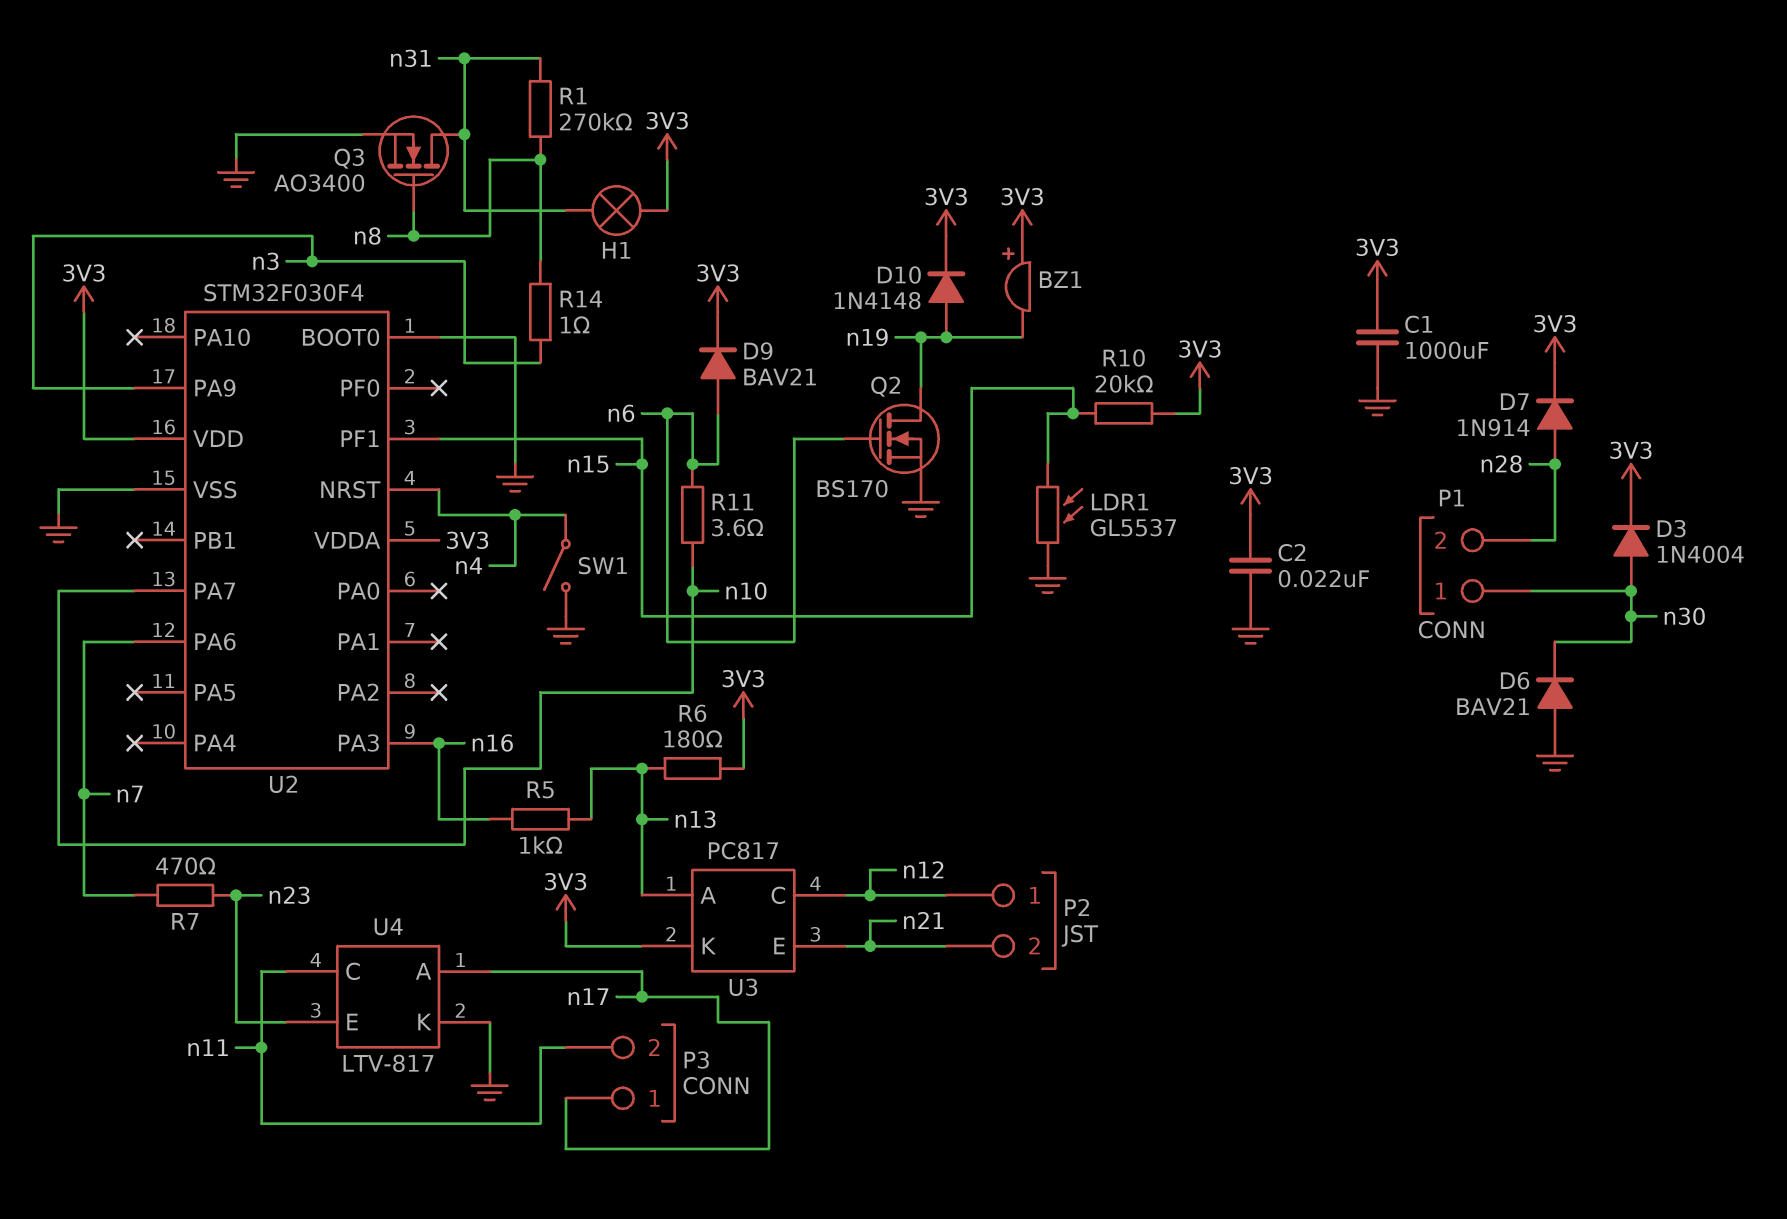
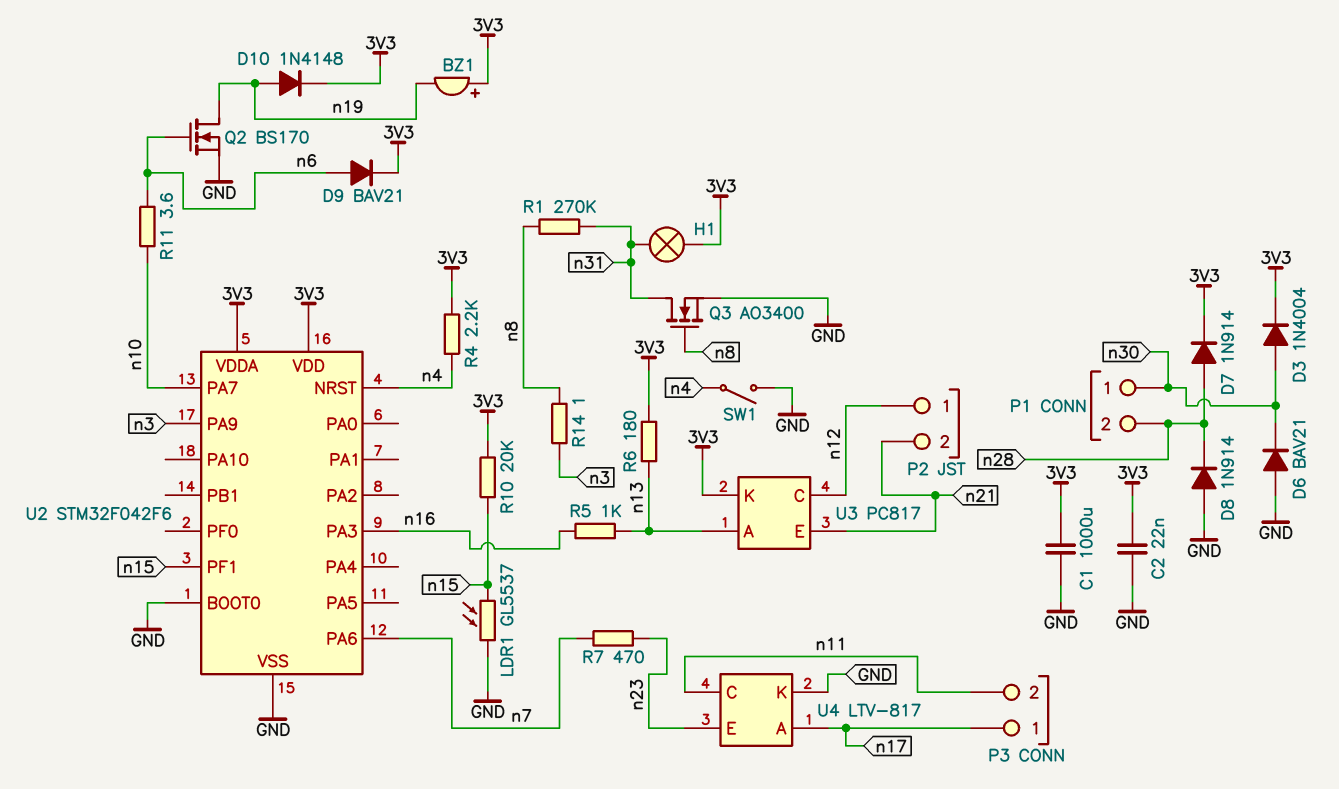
D8: none -> diode 1N914 (A GND, K n28)
R4: none -> 2.2k (3V3, n4)
U2: STM32F030F4 -> STM32F042F6

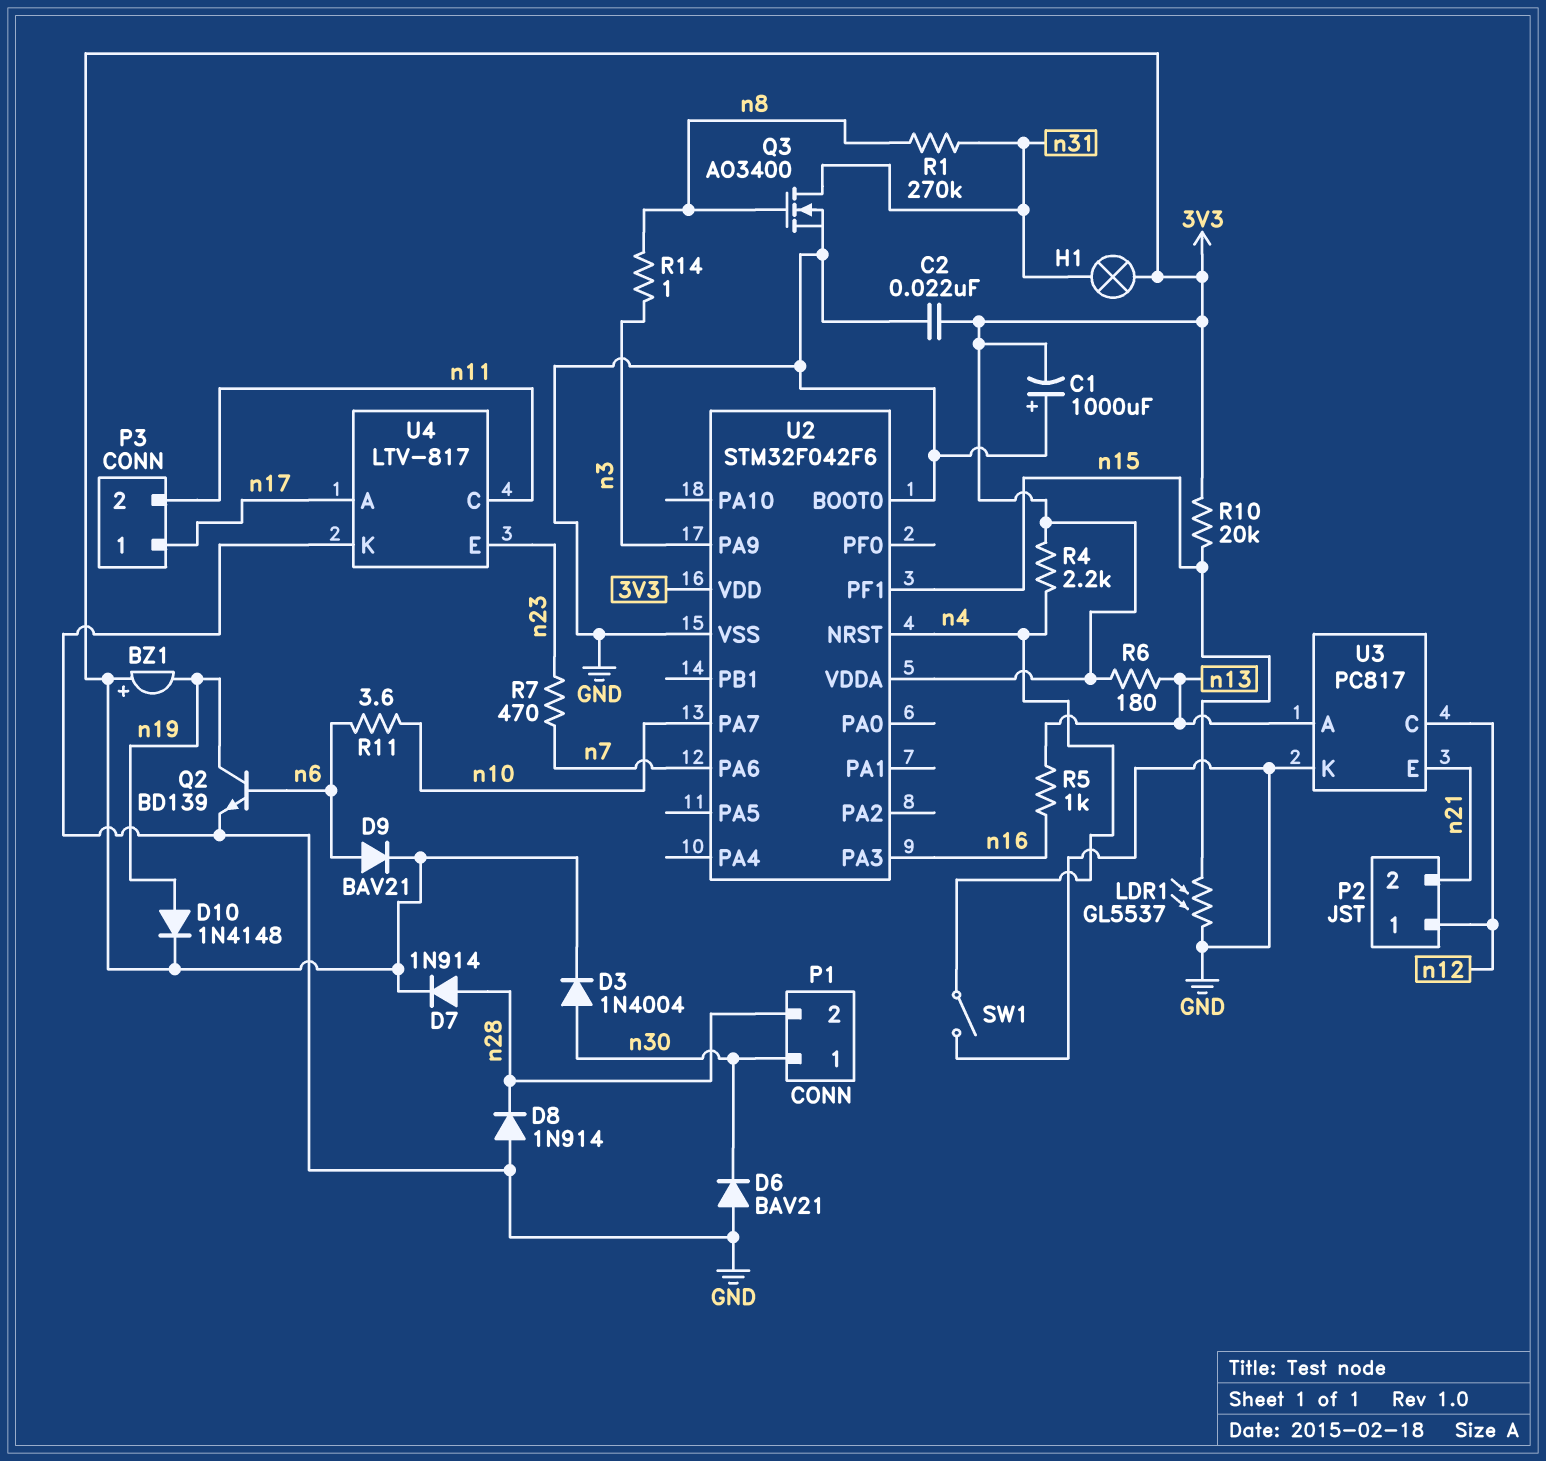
C1: 1000uF (3V3, GND) -> 1000uF (plus GND, minus 3V3)
Q2: NMOS BS170 (G n6, D n19, S GND) -> NPN BD139 (B n6, C n19, E GND)
U3 pin K: 3V3 -> GND

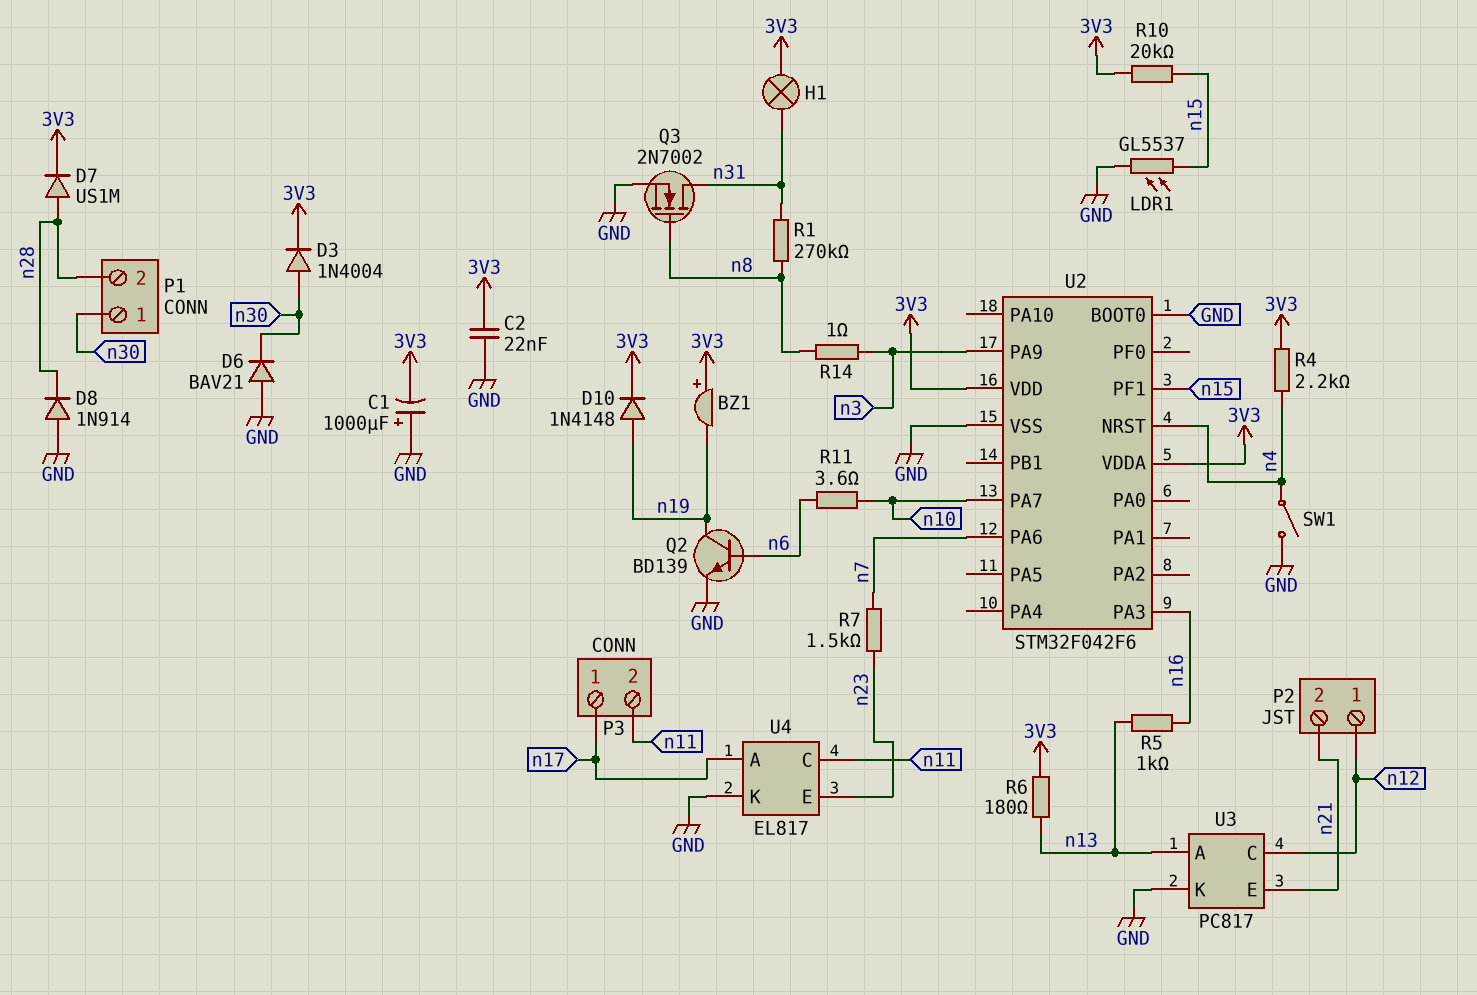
D7: diode 1N914 (A n28, K 3V3) -> diode US1M (A n28, K 3V3)
D9: diode BAV21 (A n6, K 3V3) -> none
Q3: NMOS AO3400 (G n8, D n31, S GND) -> NMOS 2N7002 (G n8, D n31, S GND)
R7: 470 (n7, n23) -> 1.5k (n7, n23)
U4: LTV-817 -> EL817

